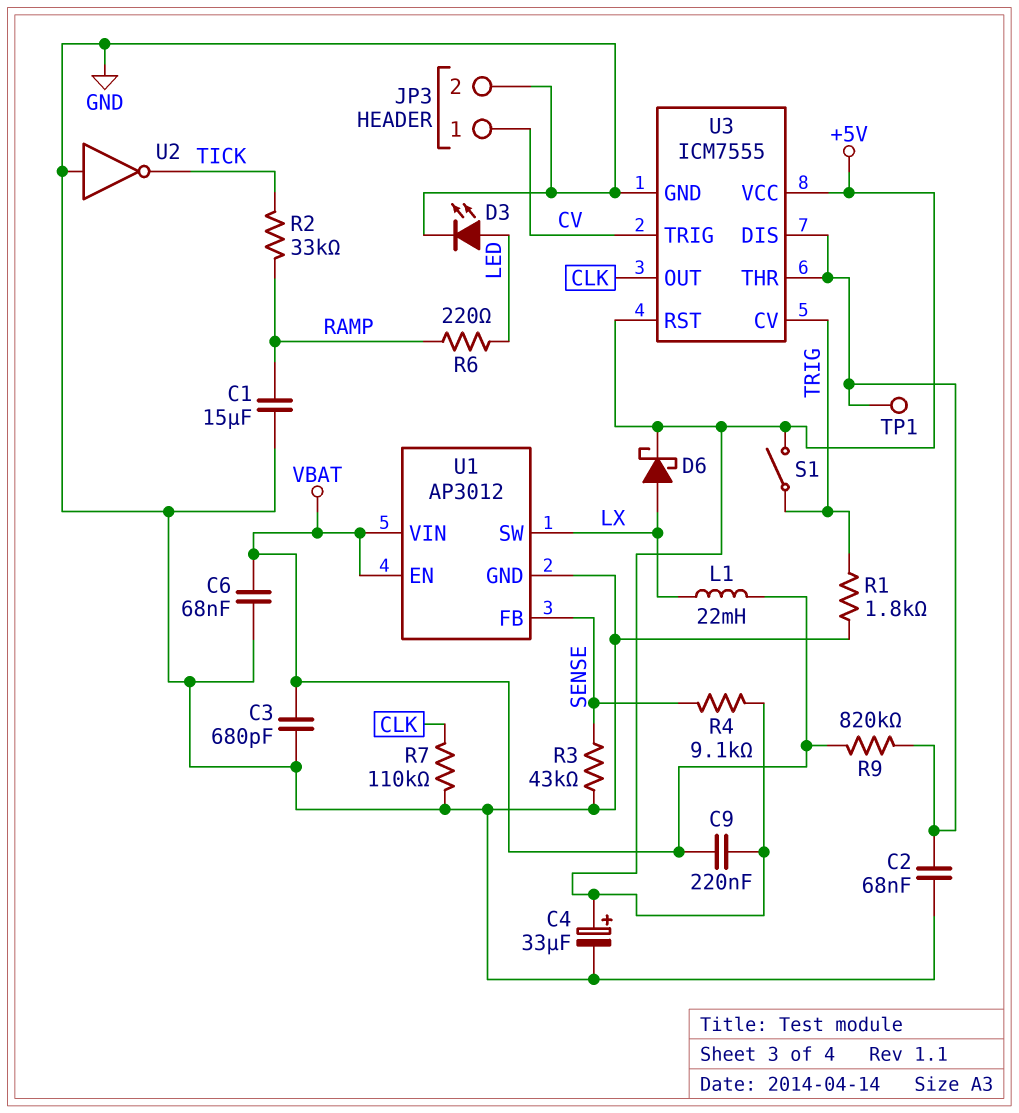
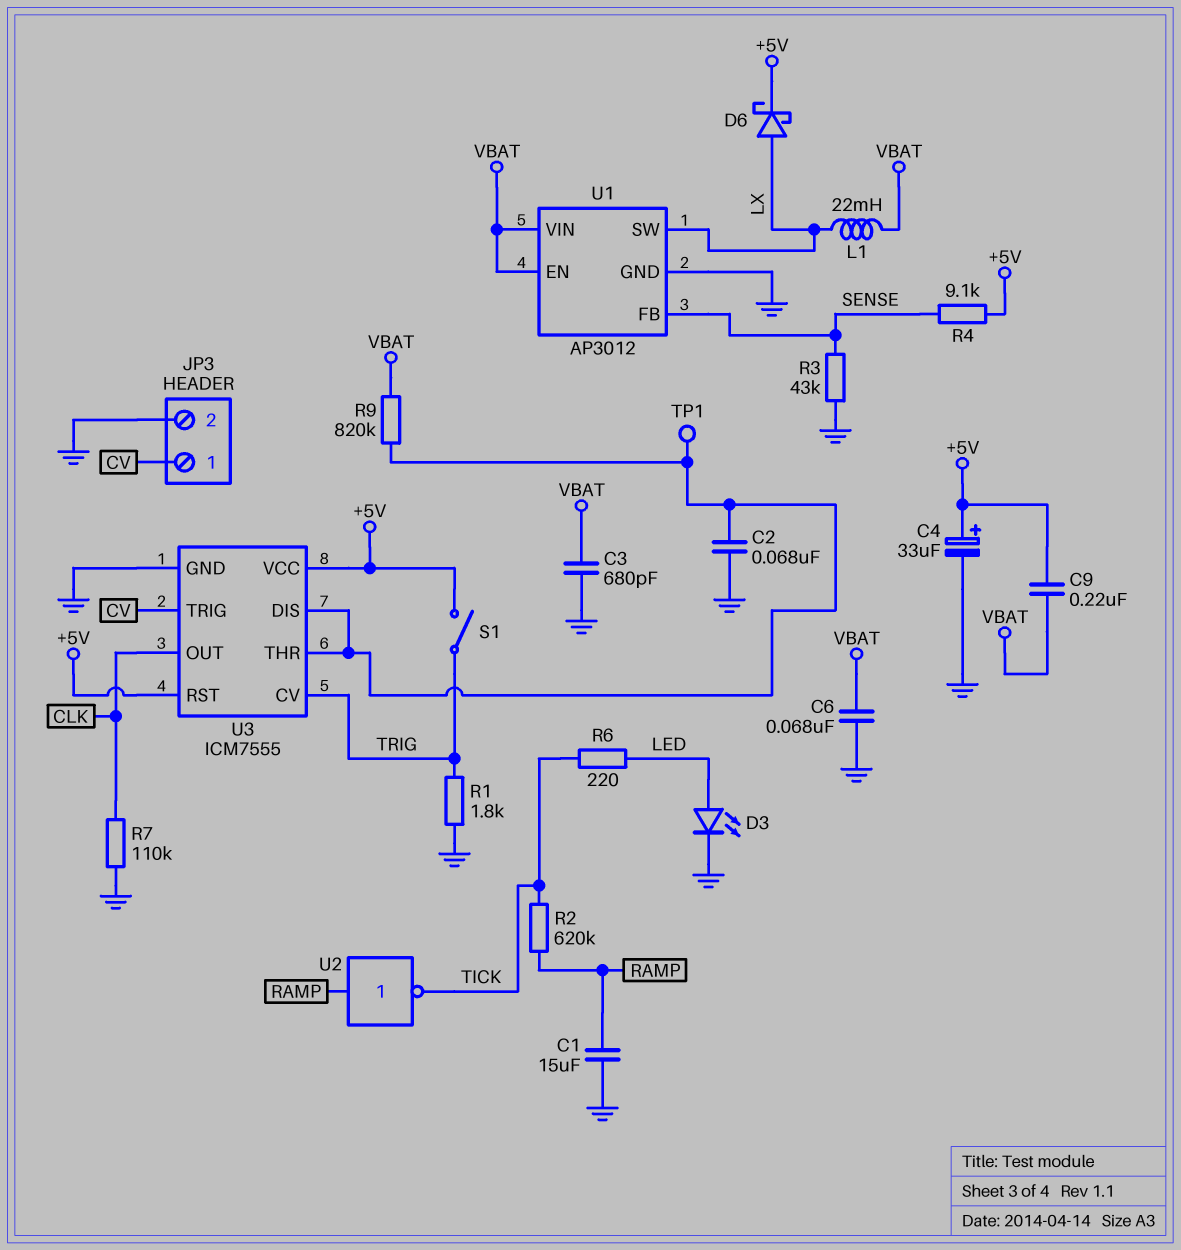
R2: 33k (RAMP, TICK) -> 620k (RAMP, TICK)
R6: 220 (LED, RAMP) -> 220 (LED, TICK)
U2: NOT (in GND, out TICK) -> NOT (in RAMP, out TICK)

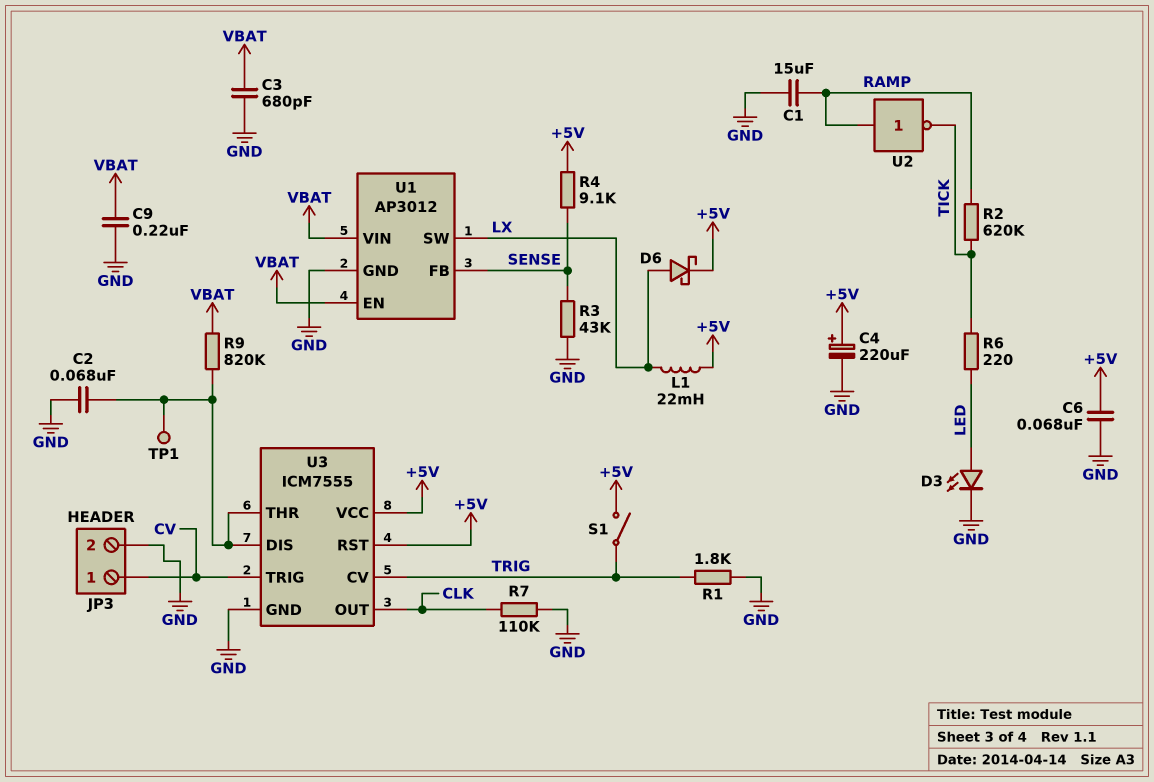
C4: 33uF (plus +5V, minus GND) -> 220uF (plus +5V, minus GND)
C6: 68nF (GND, VBAT) -> 68nF (+5V, GND)
C9: 220nF (+5V, VBAT) -> 220nF (GND, VBAT)
L1: 22mH (LX, VBAT) -> 22mH (+5V, LX)

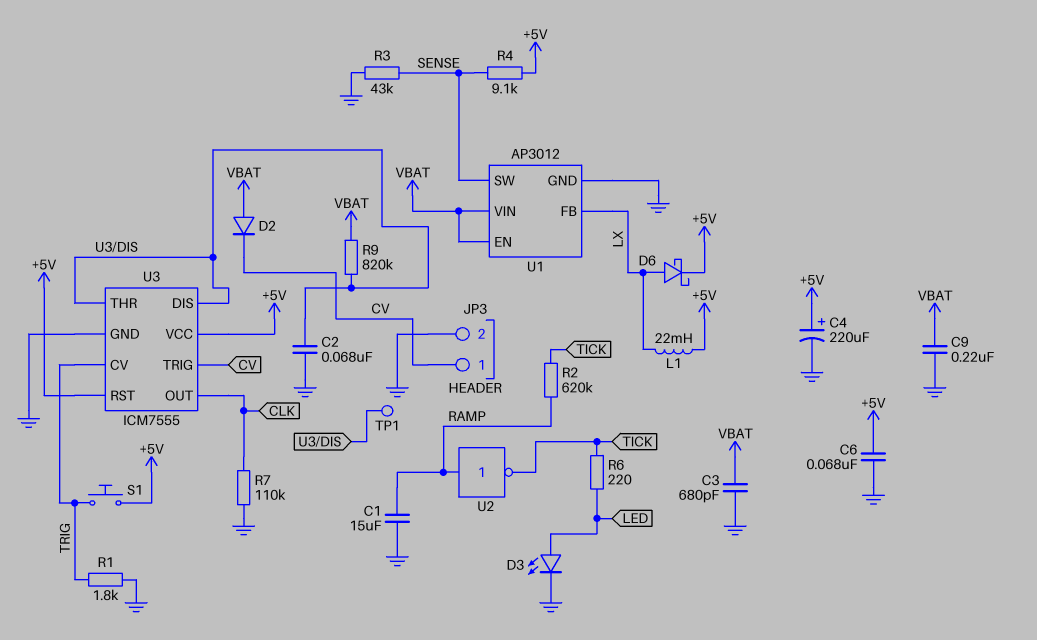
D2: none -> diode (A VBAT, K CV)
S1: switch (+5V, TRIG) -> button (+5V, TRIG)
U1 pin FB: SENSE -> LX
U1 pin SW: LX -> SENSE

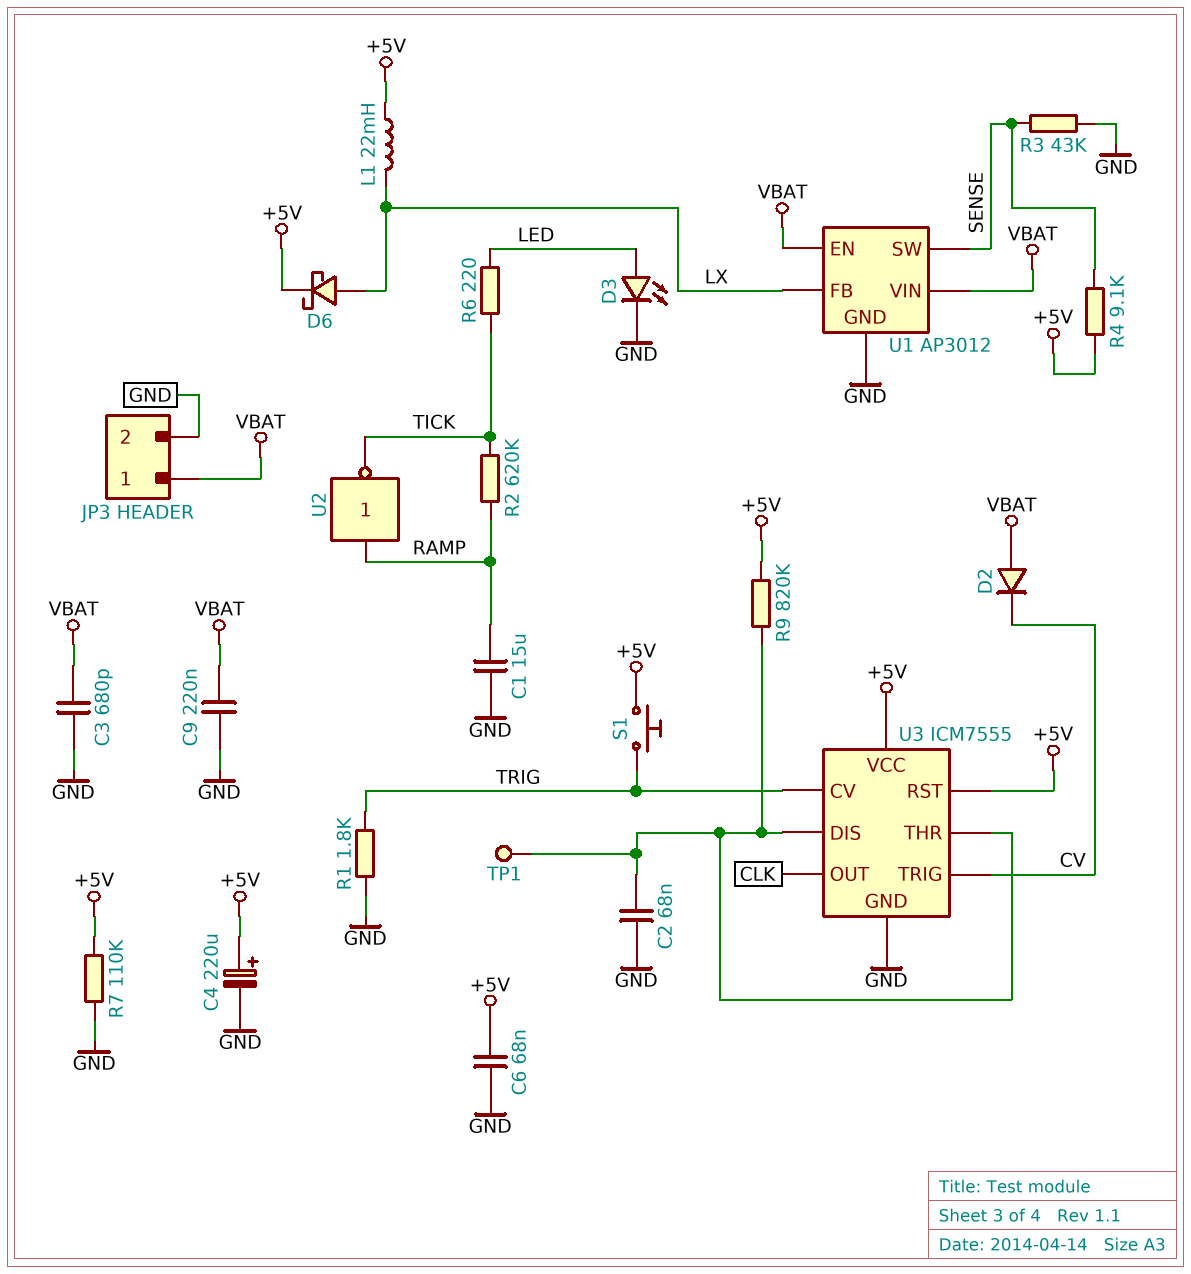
JP3 pin 1: CV -> VBAT
R7: 110k (CLK, GND) -> 110k (+5V, GND)
R9: 820k (U3/DIS, VBAT) -> 820k (+5V, U3/DIS)

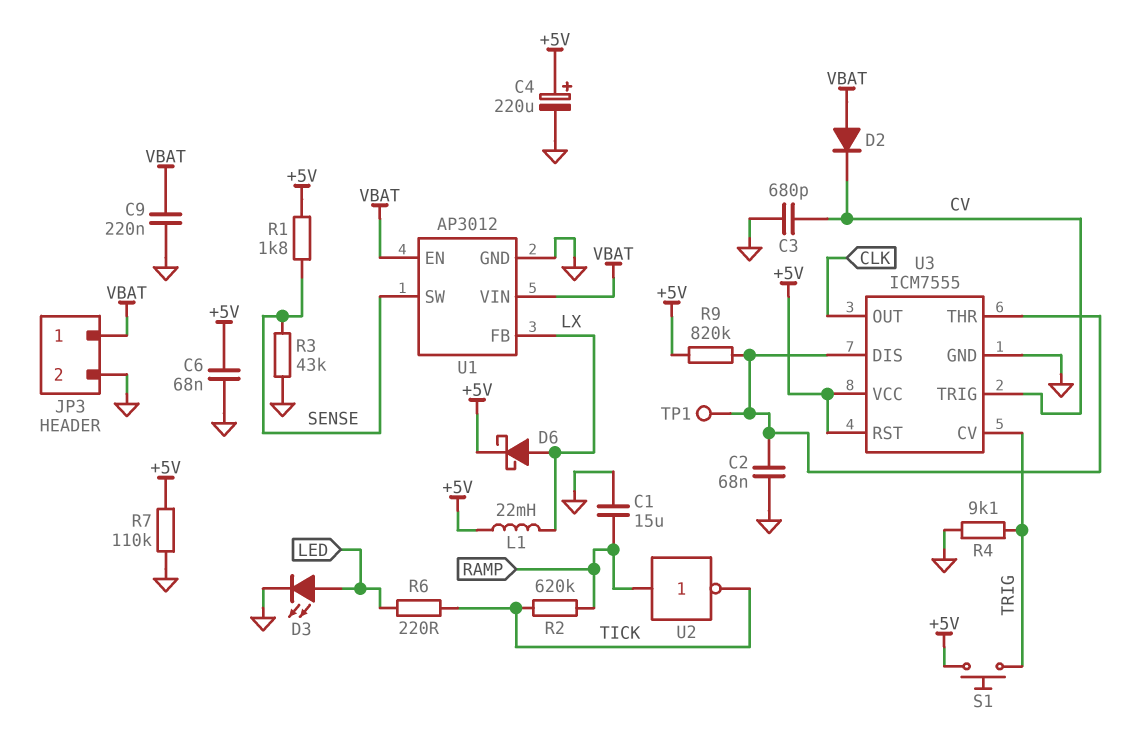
C3: 680pF (GND, VBAT) -> 680pF (CV, GND)
R1: 1.8k (GND, TRIG) -> 1.8k (+5V, SENSE)
R4: 9.1k (+5V, SENSE) -> 9.1k (GND, TRIG)

